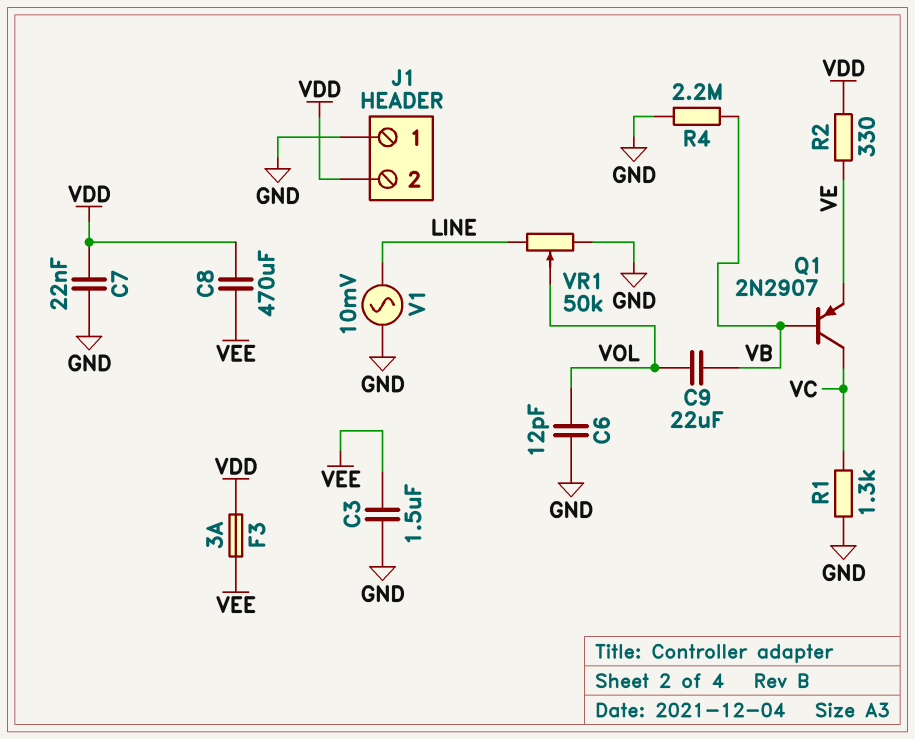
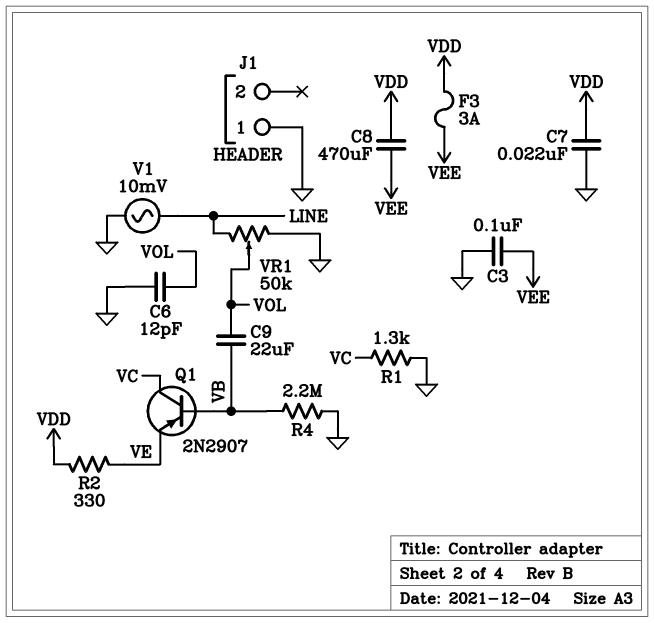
C3: 1.5uF (GND, VEE) -> 100nF (GND, VEE)
J1 pin 2: VDD -> none

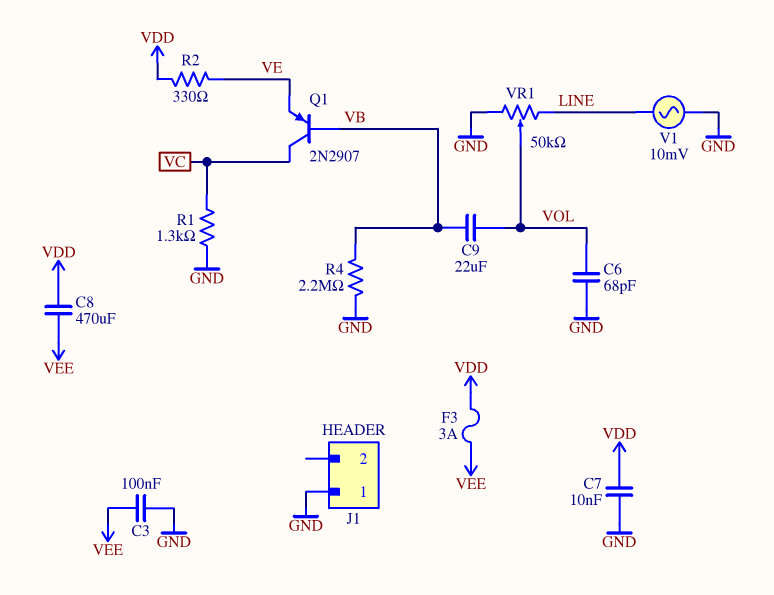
C6: 12pF (GND, VOL) -> 68pF (GND, VOL)
C7: 22nF (GND, VDD) -> 10nF (GND, VDD)

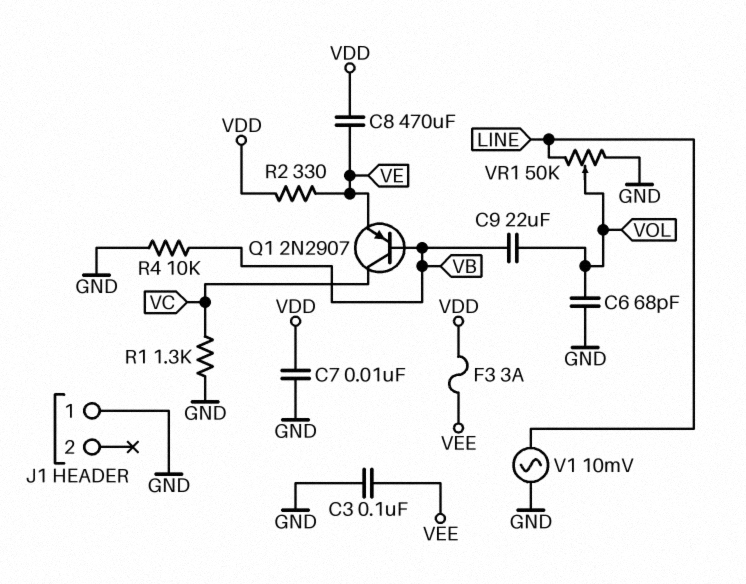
C8: 470uF (VDD, VEE) -> 470uF (VDD, VE)
R4: 2.2M (GND, VB) -> 10k (GND, VB)

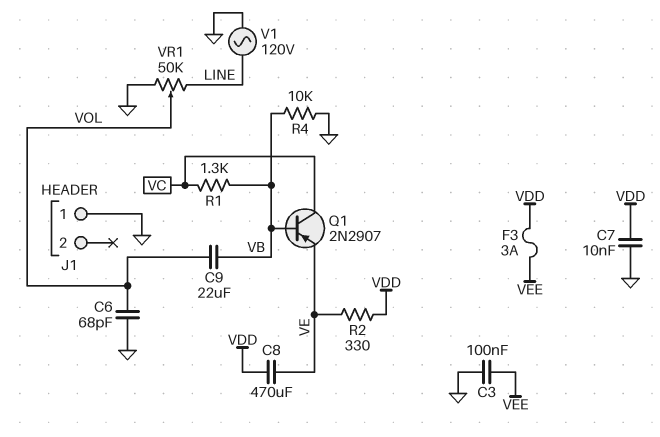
R1: 1.3k (GND, VC) -> 1.3k (VB, VC)
V1: AC 10mV (GND, LINE) -> AC 120V (GND, LINE)

